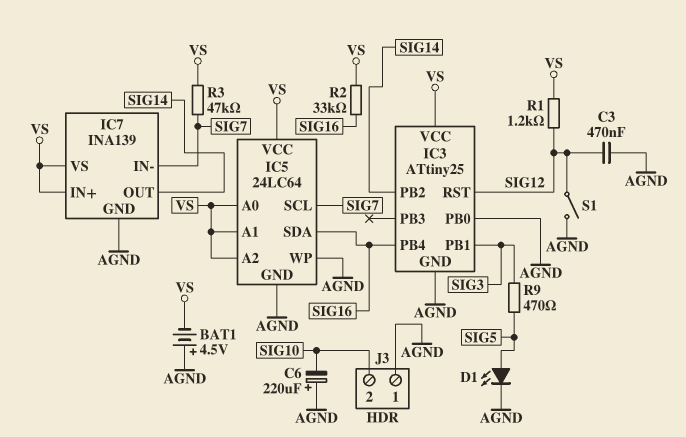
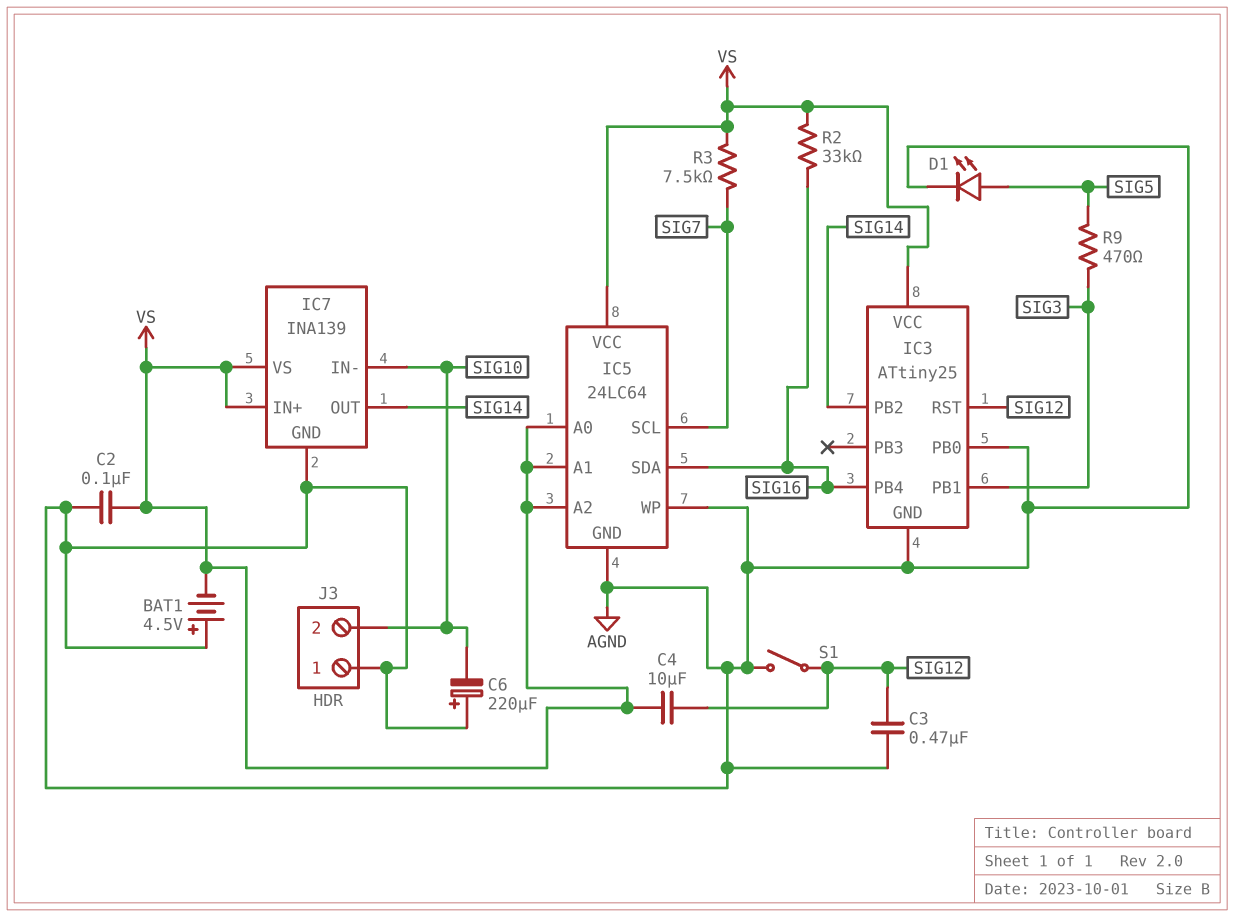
C2: none -> 100nF (AGND, VS)
C4: none -> 10uF (SIG12, VS)
IC7 pin IN-: SIG7 -> SIG10
R1: 1.2k (SIG12, VS) -> none
R3: 47k (SIG7, VS) -> 7.5k (SIG7, VS)

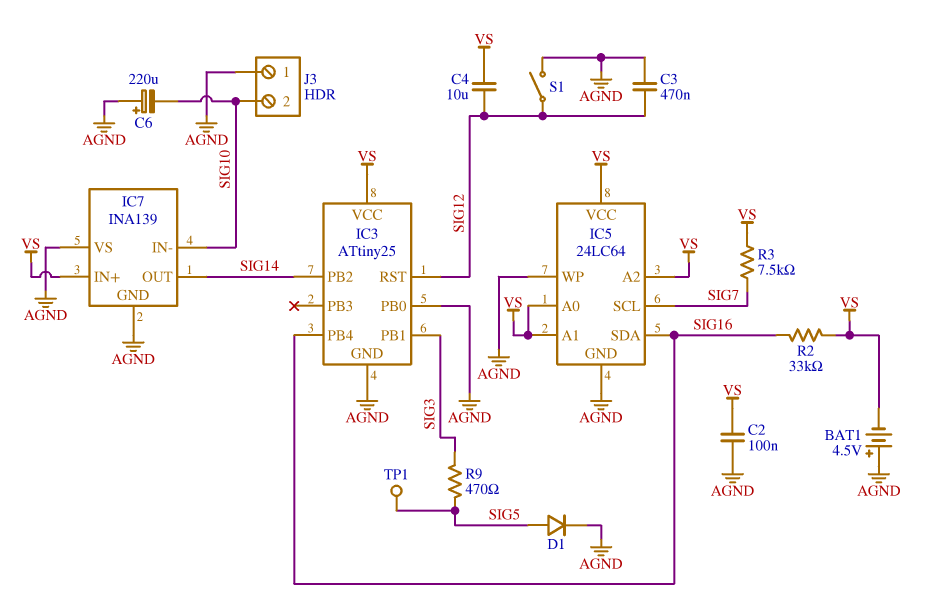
D1: LED (A SIG5, K AGND) -> diode (A SIG5, K AGND)
IC7 pin VS: VS -> AGND
TP1: none -> test point (SIG5)

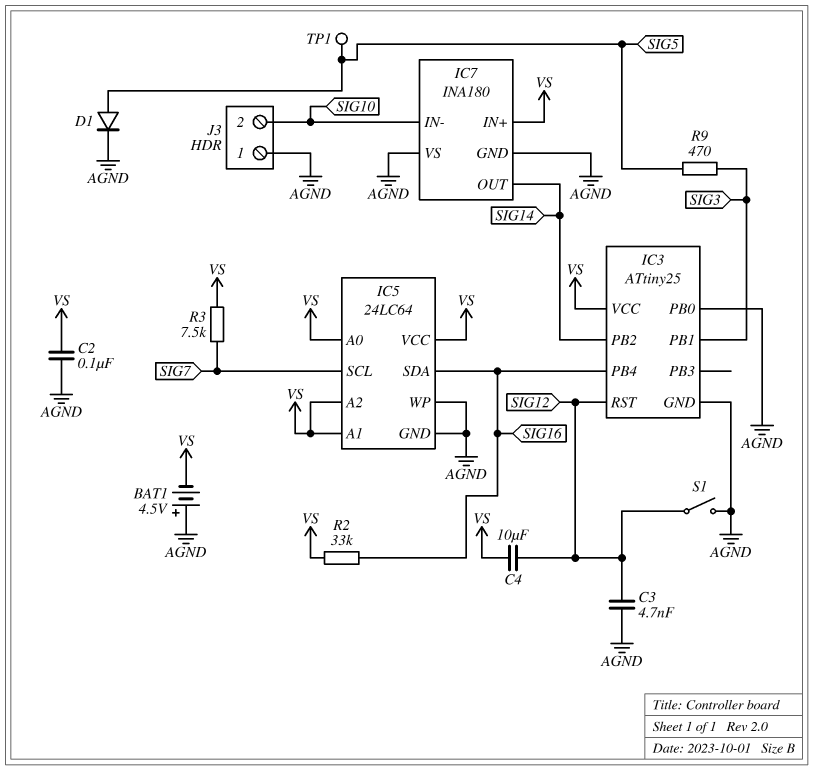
C3: 470nF (AGND, SIG12) -> 4.7nF (AGND, SIG12)
C6: 220uF (plus AGND, minus SIG10) -> none
IC7: INA139 -> INA180

